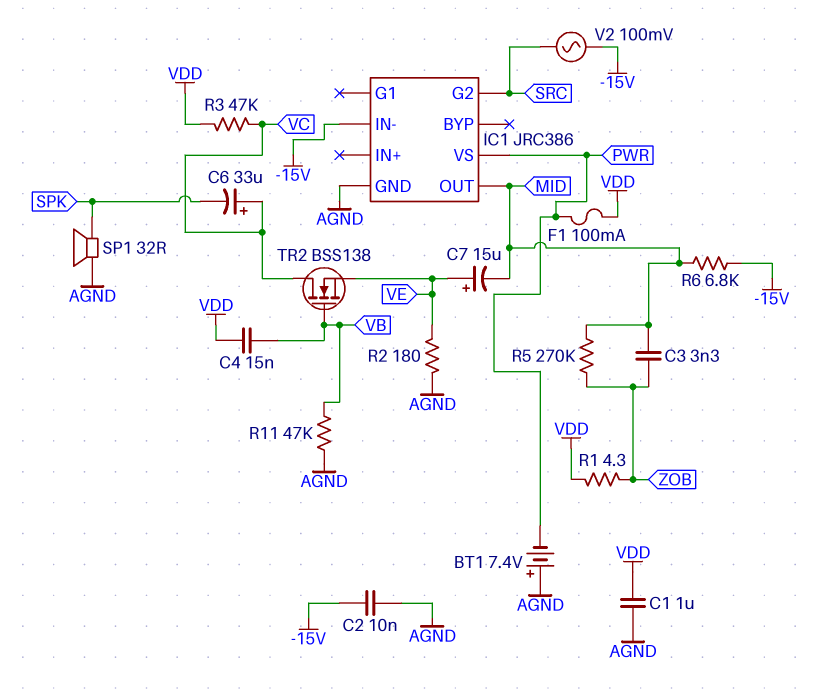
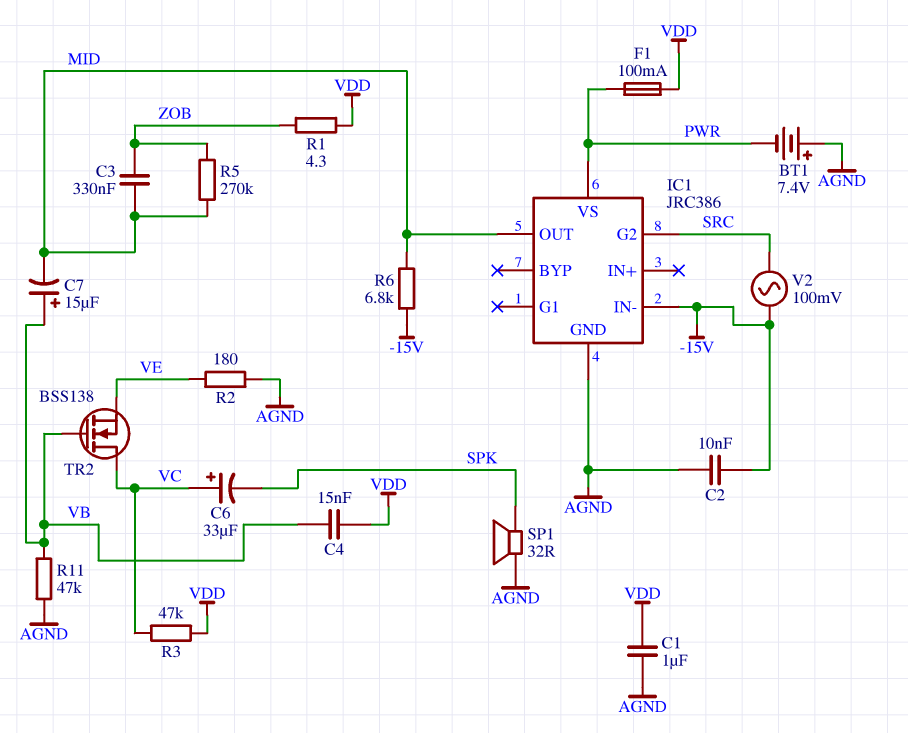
C3: 3.3nF (MID, ZOB) -> 330nF (MID, ZOB)
C7: 15uF (plus VE, minus MID) -> 15uF (plus VB, minus MID)

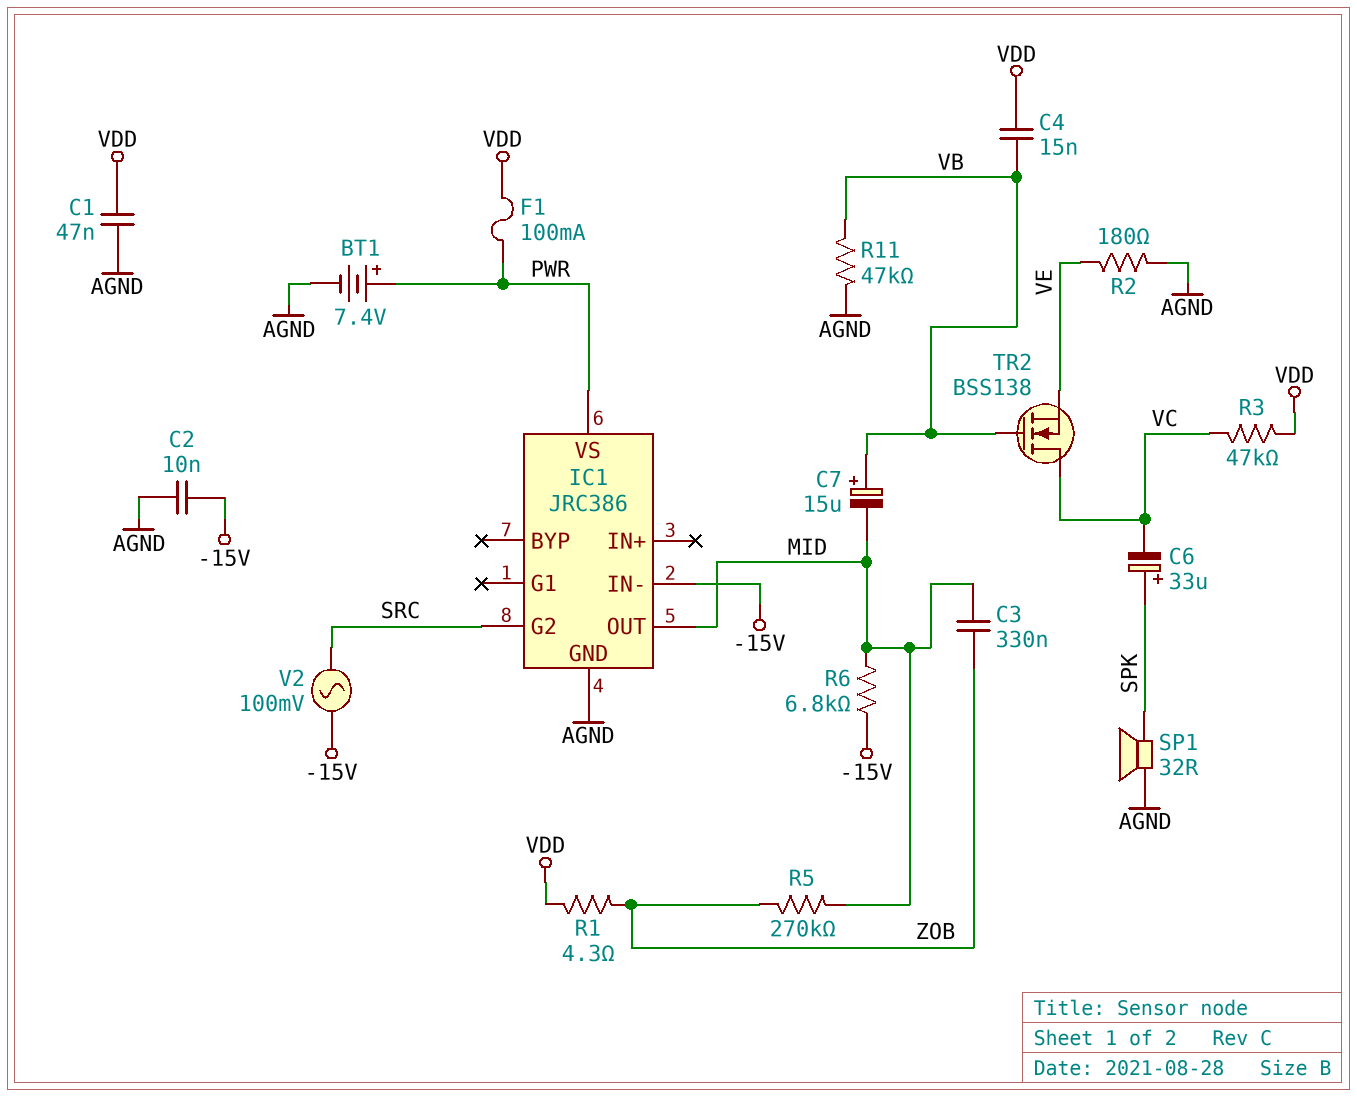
BT1: 7.4V (plus AGND, minus PWR) -> 7.4V (plus PWR, minus AGND)
C1: 1uF (AGND, VDD) -> 47nF (AGND, VDD)
C6: 33uF (plus VC, minus SPK) -> 33uF (plus SPK, minus VC)

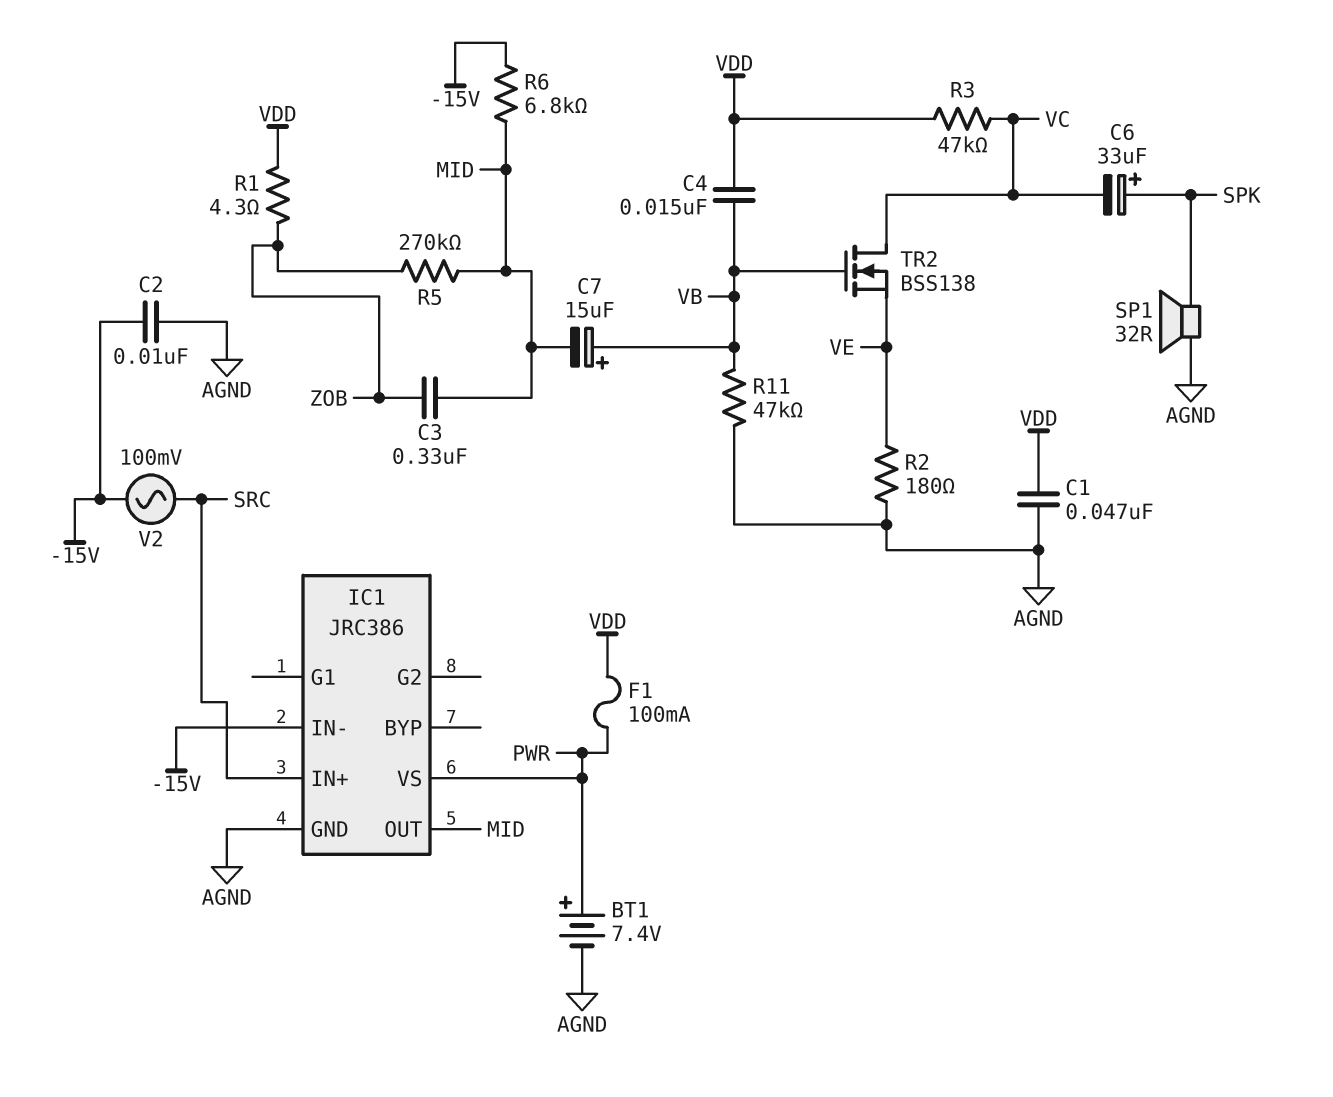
IC1 pin G2: SRC -> none
IC1 pin IN+: none -> SRC

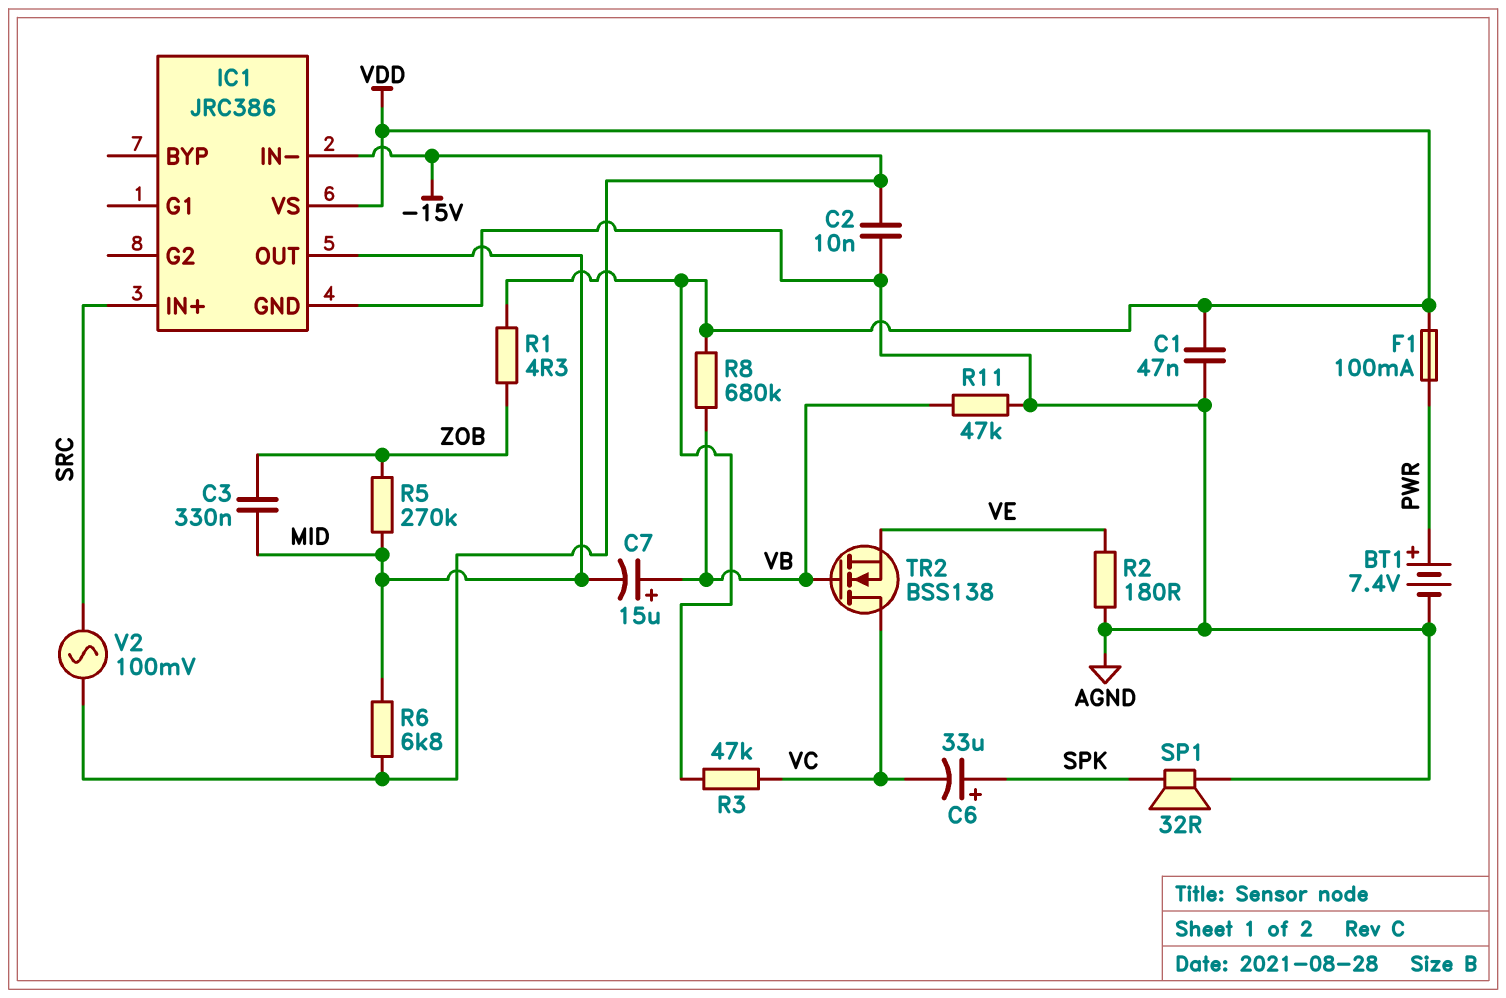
C4: 15nF (VB, VDD) -> none
IC1 pin VS: PWR -> VDD
R8: none -> 680k (VB, VDD)

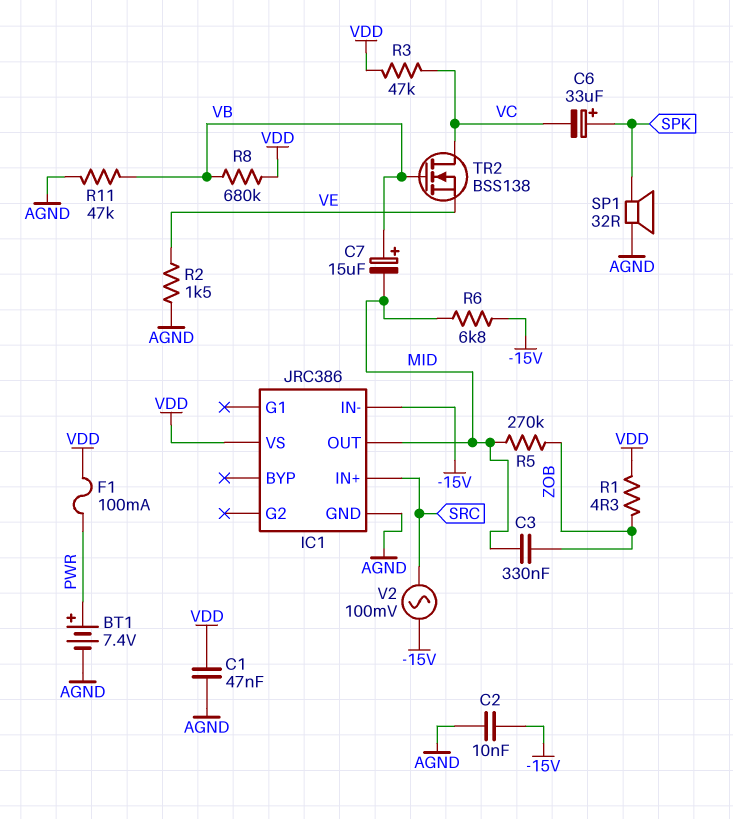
R2: 180 (AGND, VE) -> 1.5k (AGND, VE)

